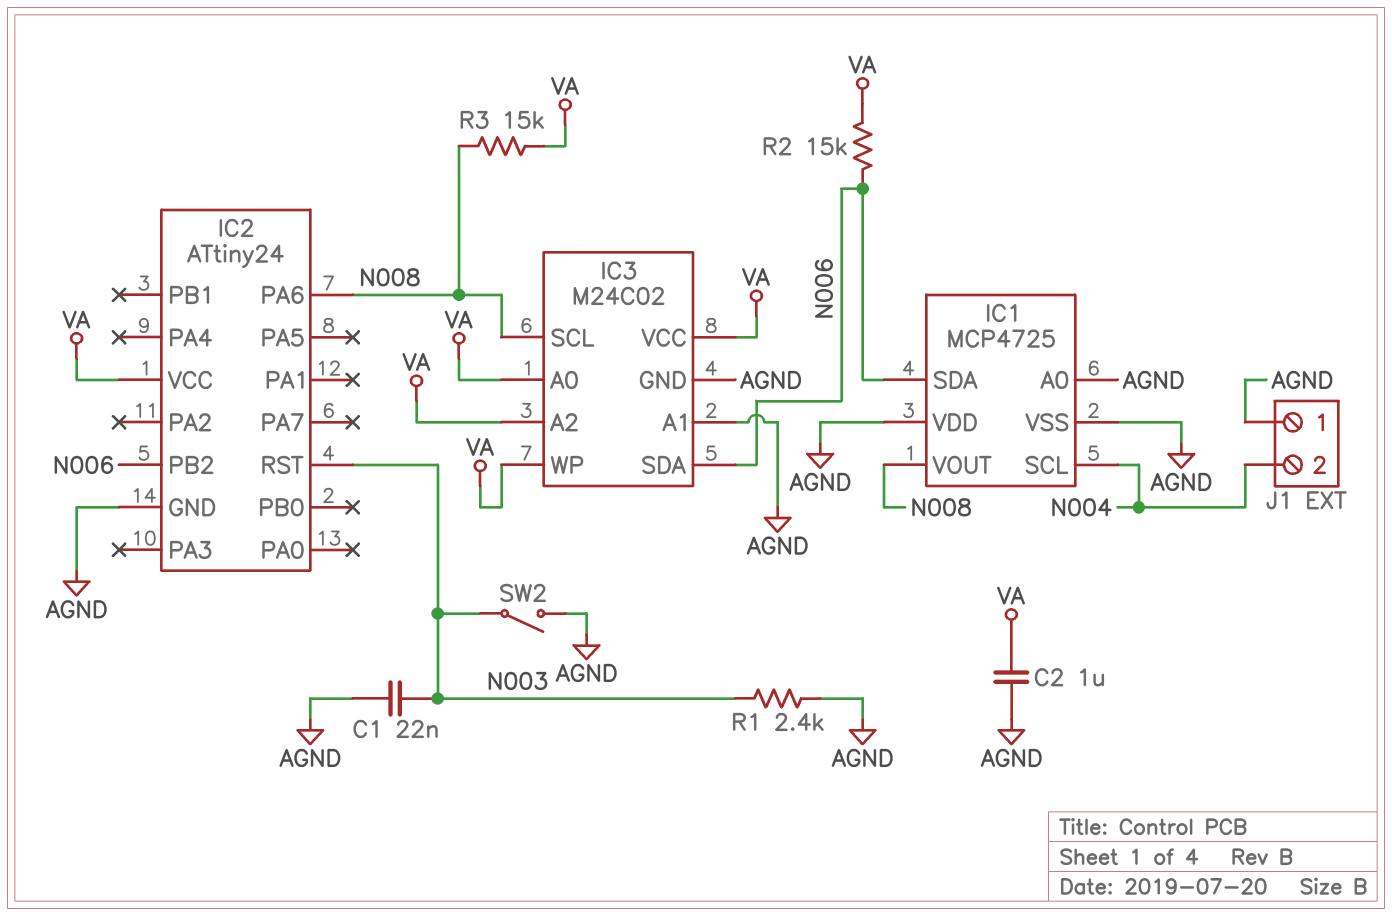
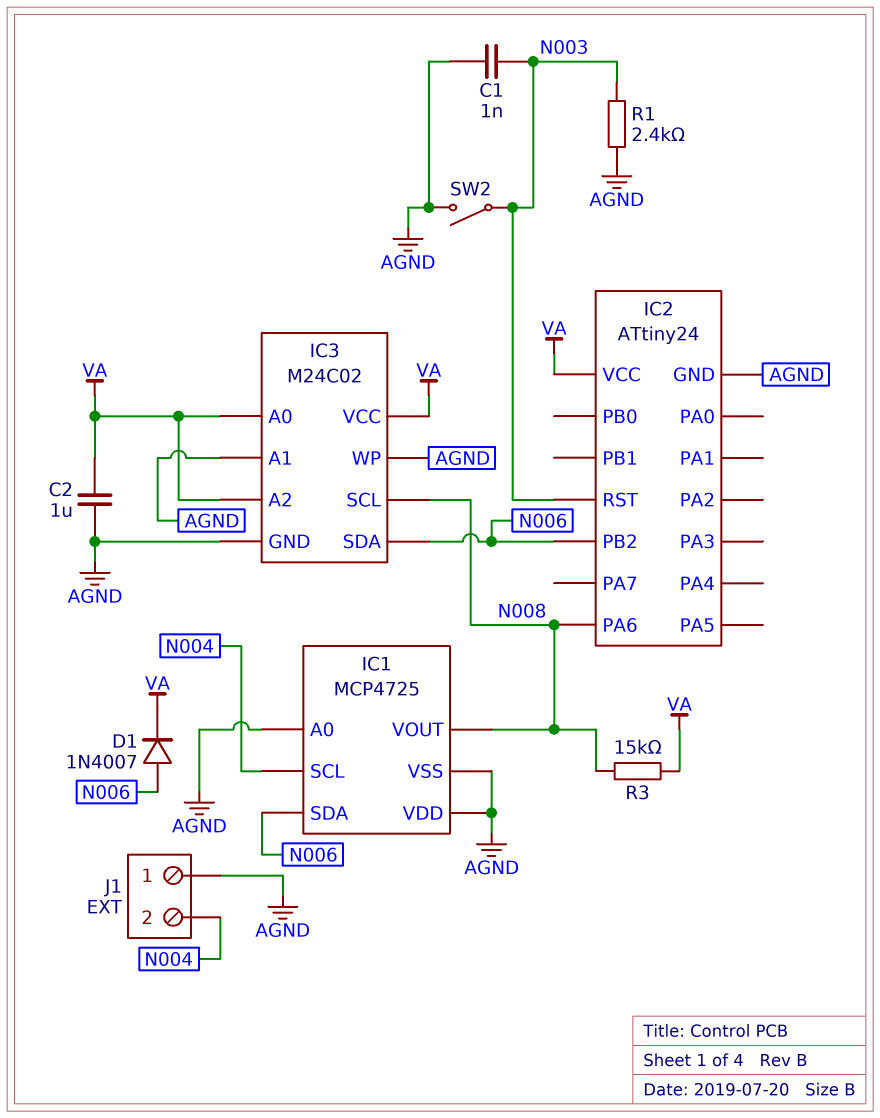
C1: 22nF (AGND, N003) -> 1nF (AGND, N003)
D1: none -> diode 1N4007 (A N006, K VA)
IC3 pin WP: VA -> AGND
R2: 15k (N006, VA) -> none

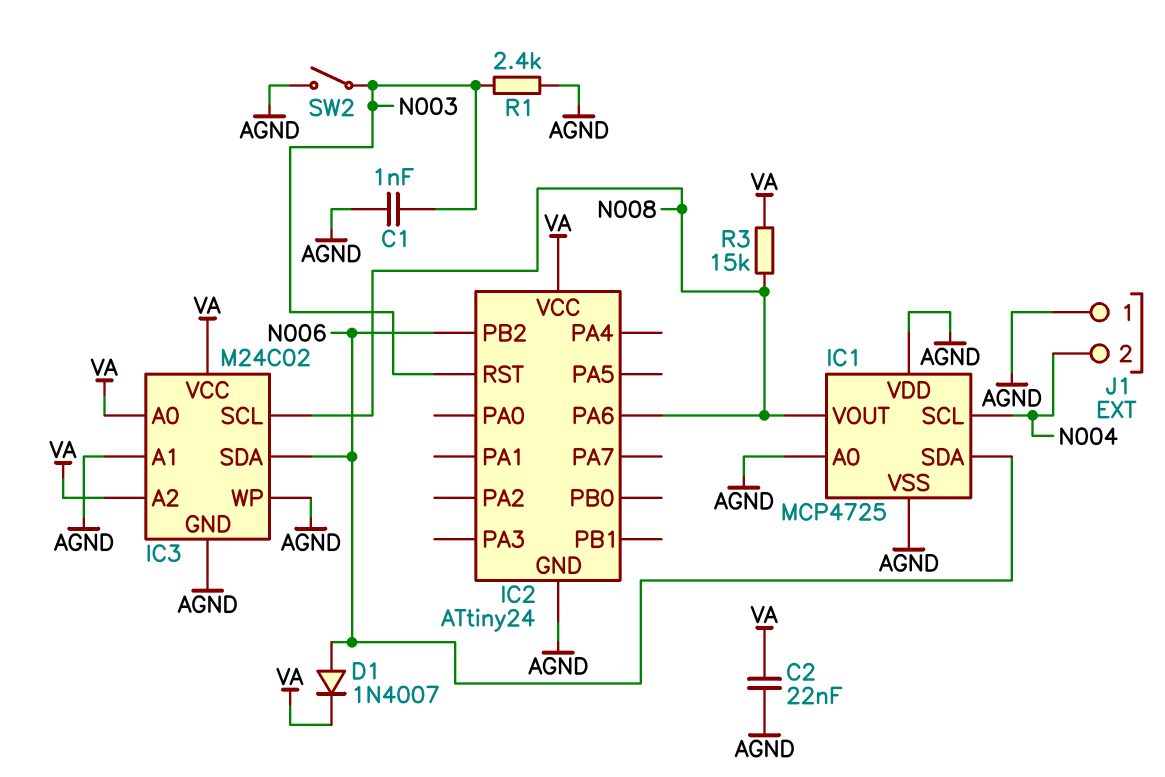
C2: 1uF (AGND, VA) -> 22nF (AGND, VA)

